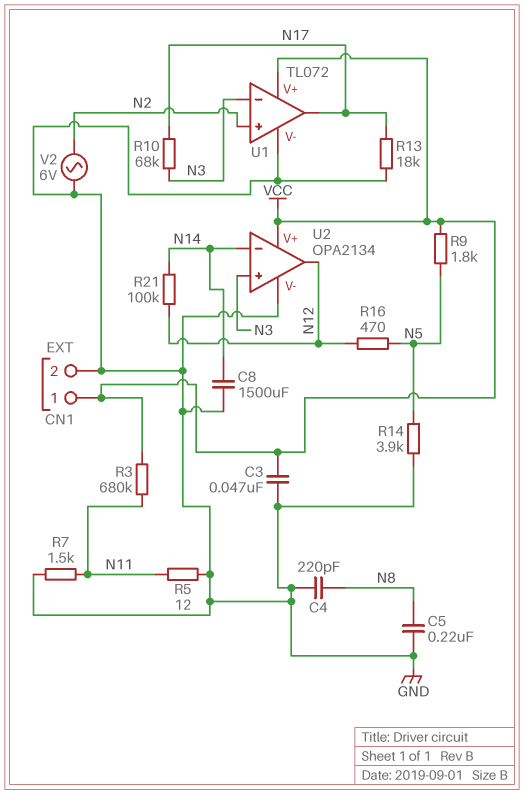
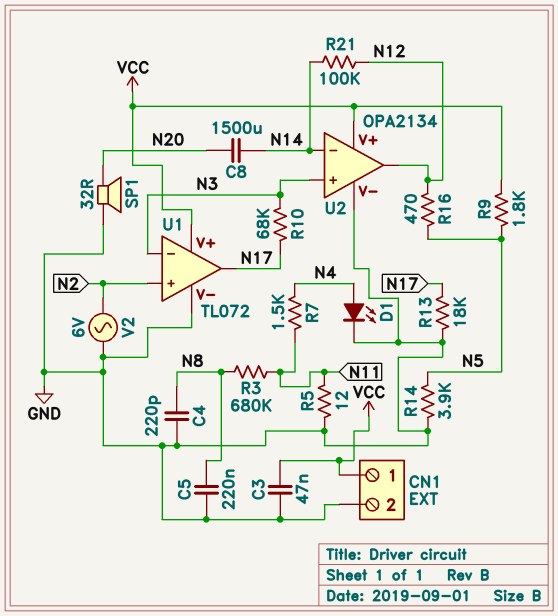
C8: 1500uF (GND, N14) -> 1500uF (N14, N20)
D1: none -> LED (A N4, K GND)
R3: 680k (N11, VCC) -> 680k (N8, N11)
R7: 1.5k (GND, N11) -> 1.5k (N4, N11)
SP1: none -> speaker 32R (GND, N20)

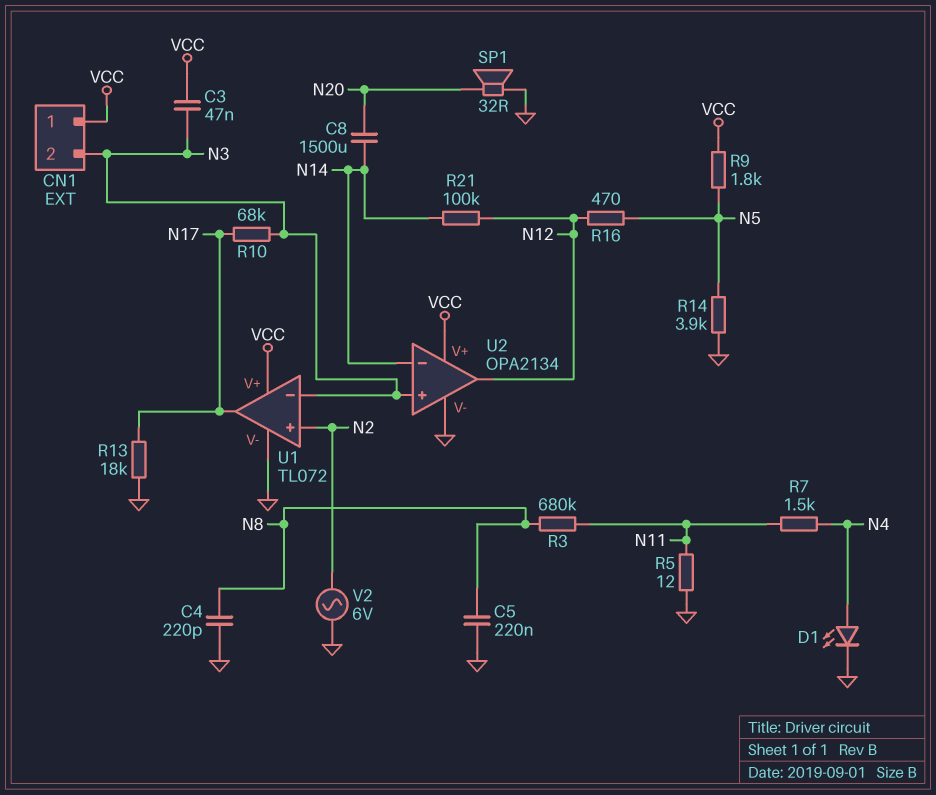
C3: 47nF (GND, VCC) -> 47nF (N3, VCC)
CN1 pin 2: GND -> N3

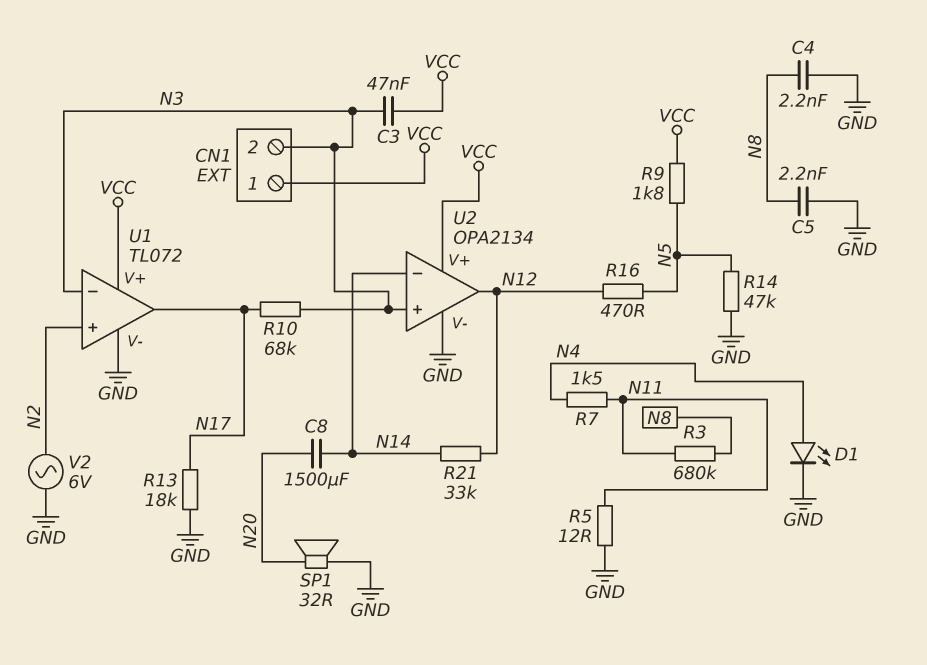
C4: 220pF (GND, N8) -> 2.2nF (GND, N8)
C5: 220nF (GND, N8) -> 2.2nF (GND, N8)
R14: 3.9k (GND, N5) -> 47k (GND, N5)
R21: 100k (N12, N14) -> 33k (N12, N14)

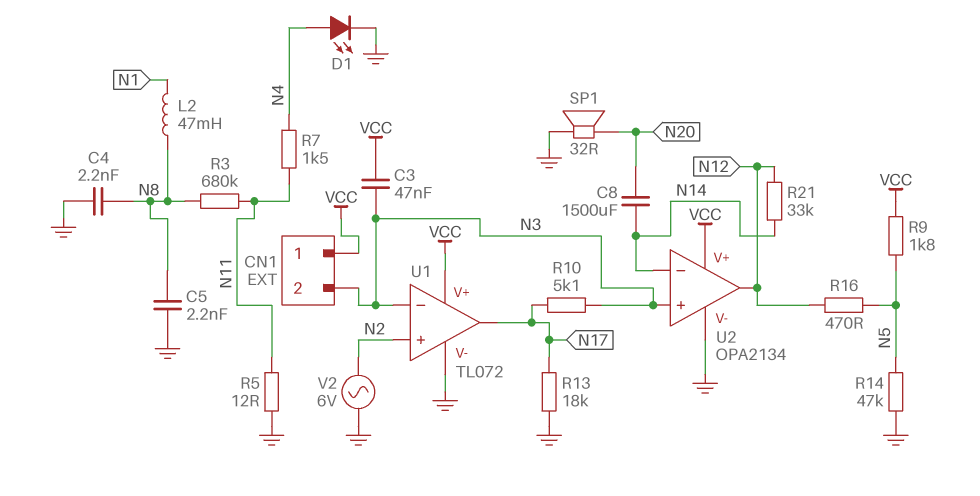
L2: none -> 47mH (N1, N8)
R10: 68k (N3, N17) -> 5.1k (N3, N17)

